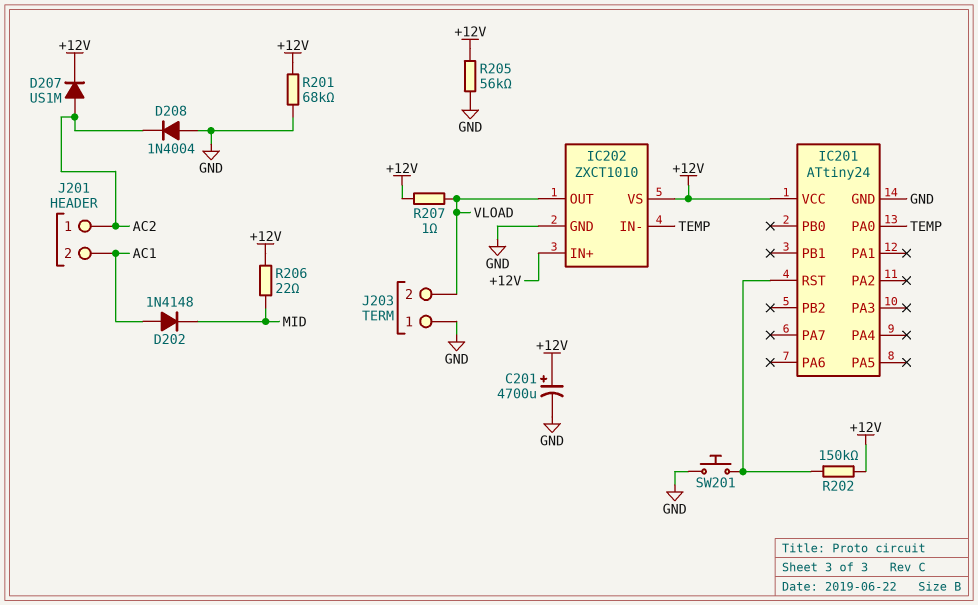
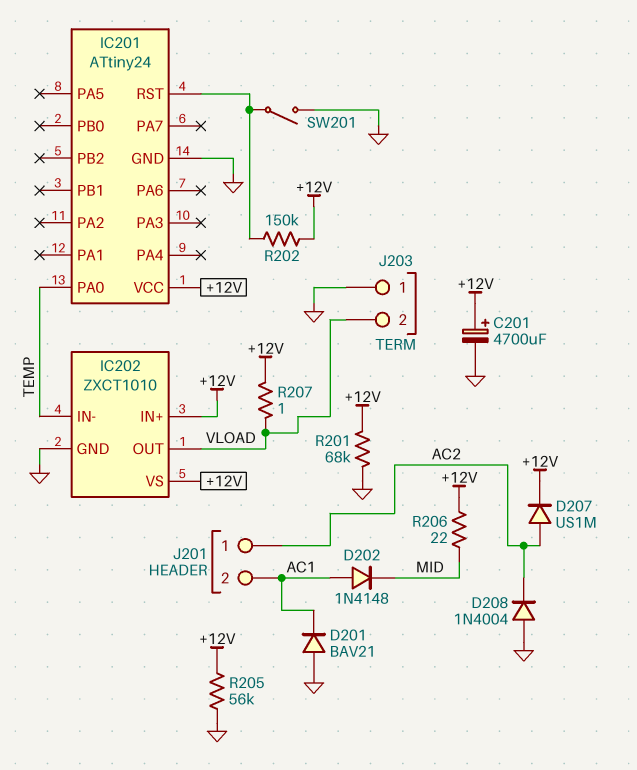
D201: none -> diode BAV21 (A GND, K AC1)
SW201: button (GND, IC201/RST) -> switch (GND, IC201/RST)

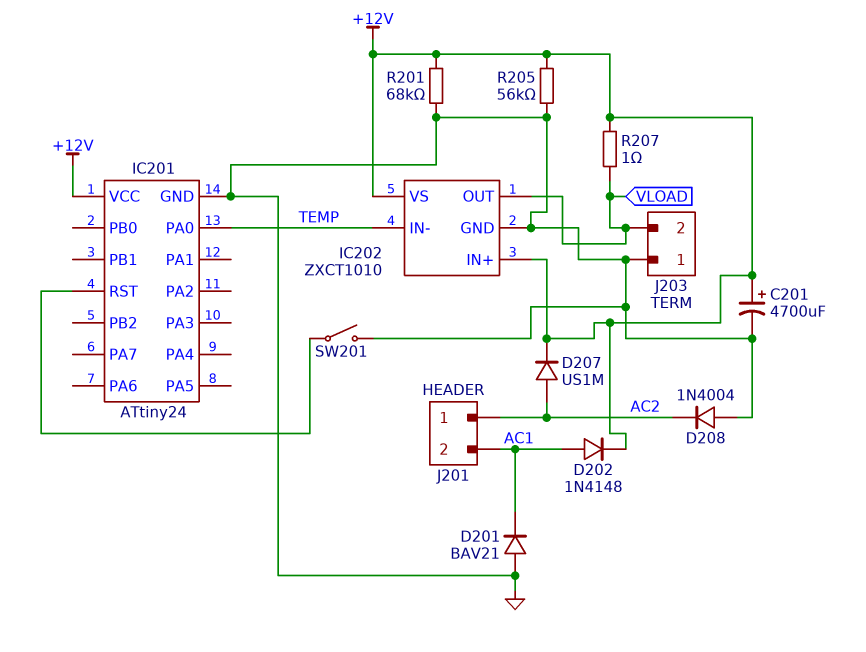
D202: diode 1N4148 (A AC1, K MID) -> diode 1N4148 (A AC1, K +12V)
R202: 150k (+12V, IC201/RST) -> none
R206: 22 (+12V, MID) -> none

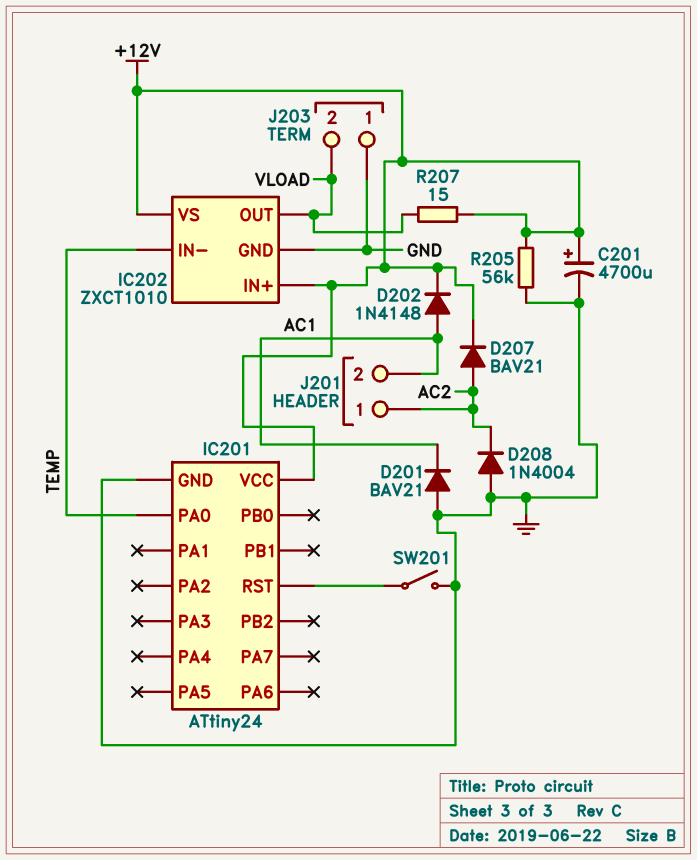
D207: diode US1M (A AC2, K +12V) -> diode BAV21 (A AC2, K +12V)
R201: 68k (+12V, GND) -> none
R207: 1 (+12V, VLOAD) -> 15 (+12V, VLOAD)

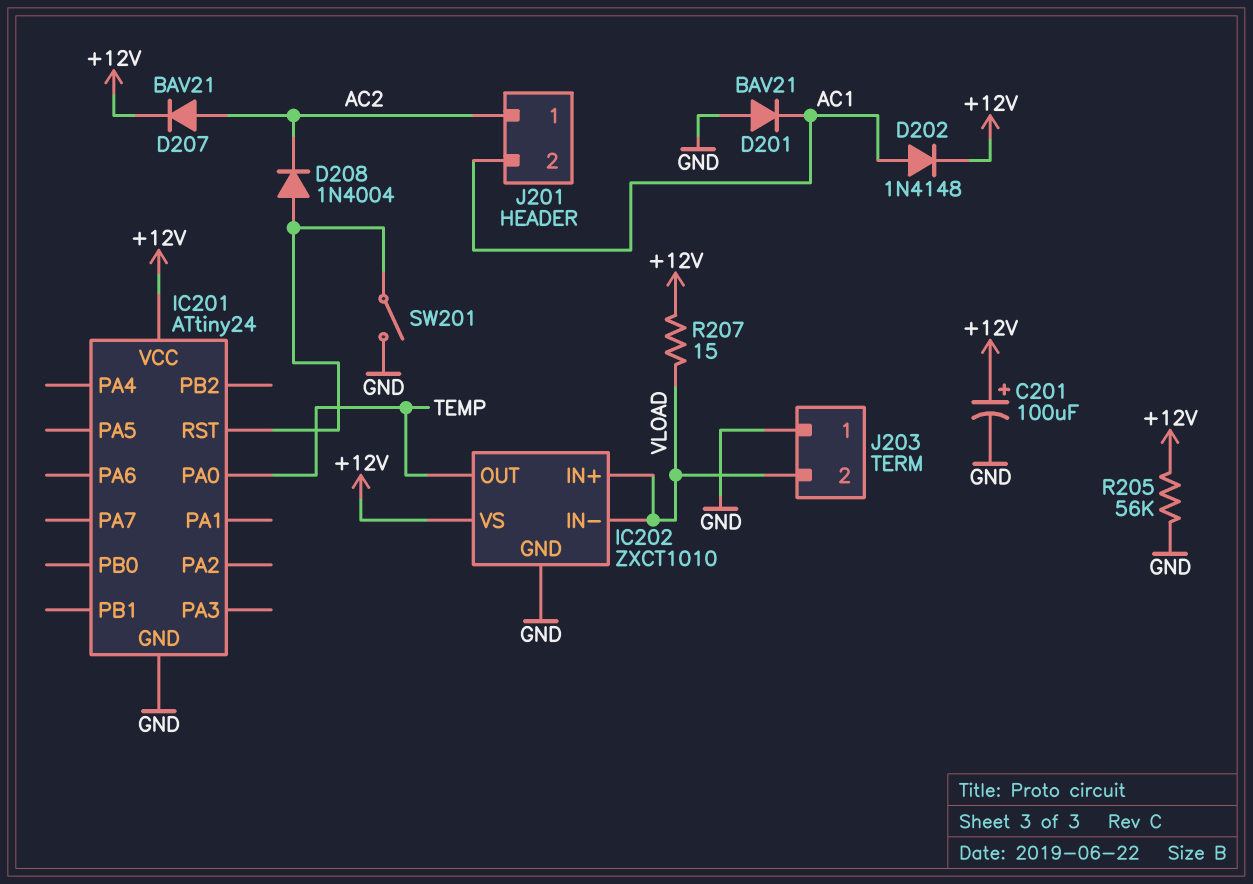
C201: 4700uF (plus +12V, minus GND) -> 100uF (plus +12V, minus GND)
D208: diode 1N4004 (A GND, K AC2) -> diode 1N4004 (A IC201/RST, K AC2)
IC202 pin IN+: +12V -> VLOAD
IC202 pin IN-: TEMP -> VLOAD
IC202 pin OUT: VLOAD -> TEMP

